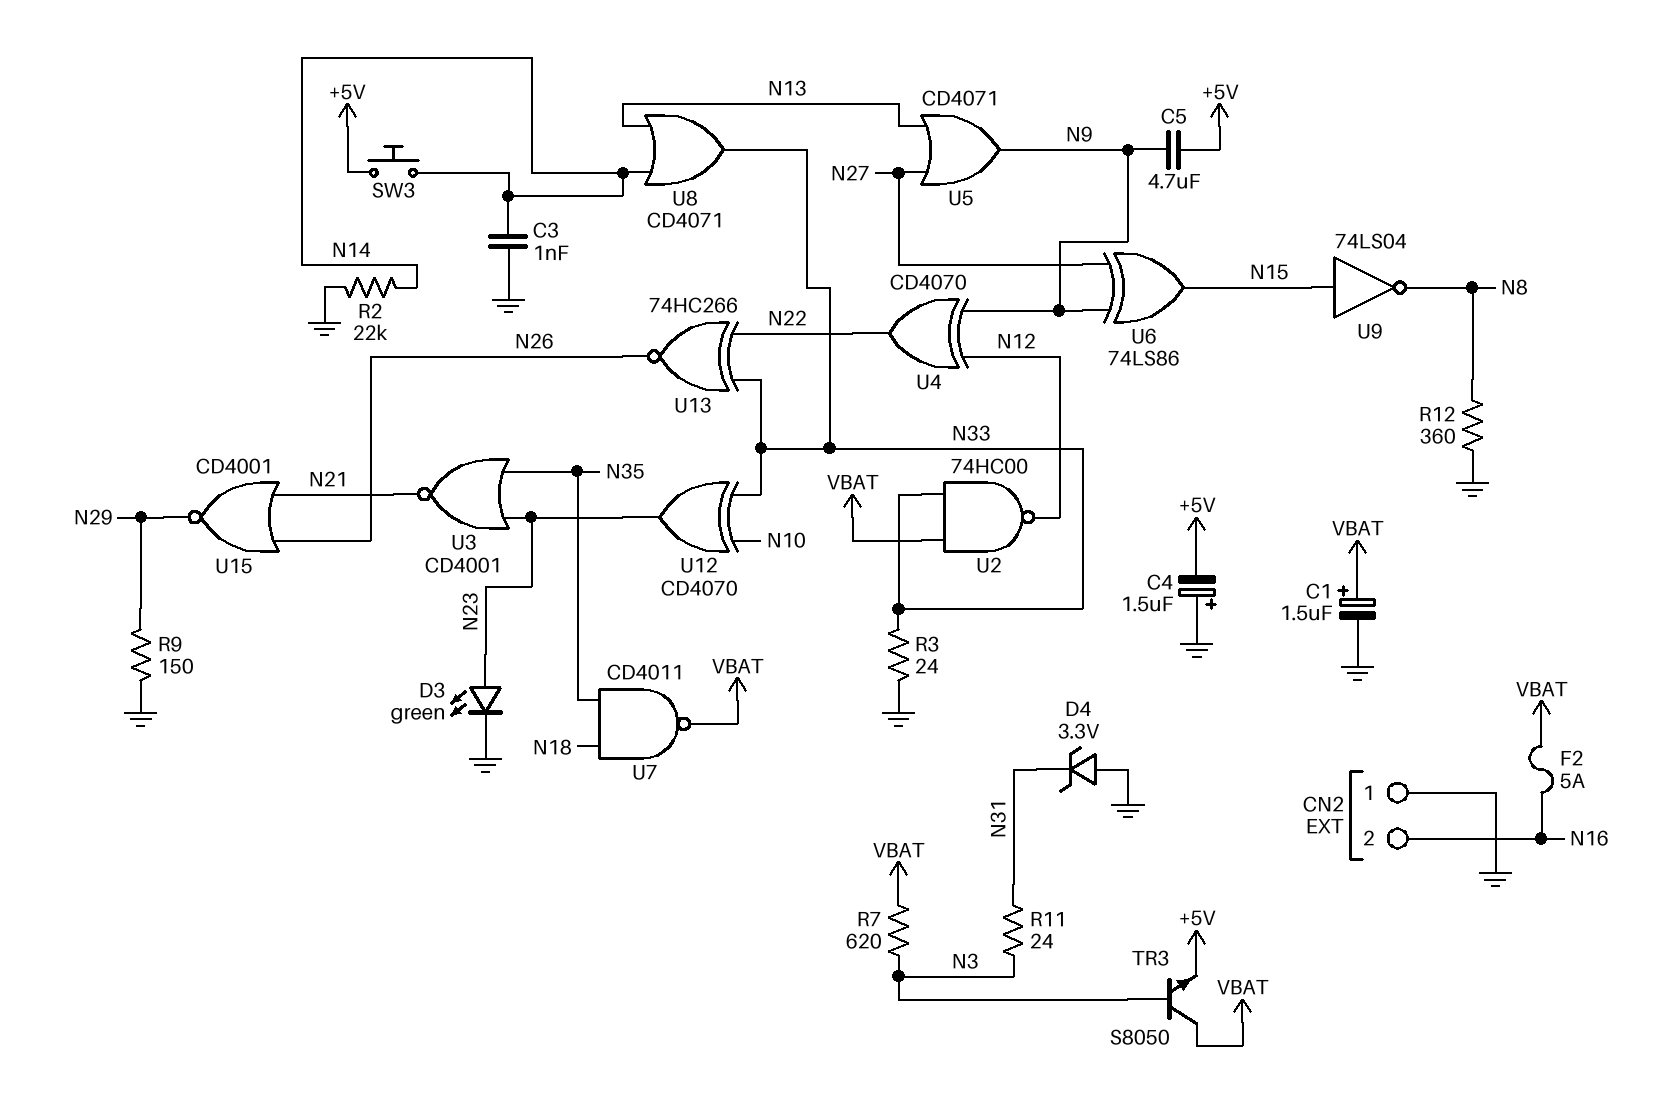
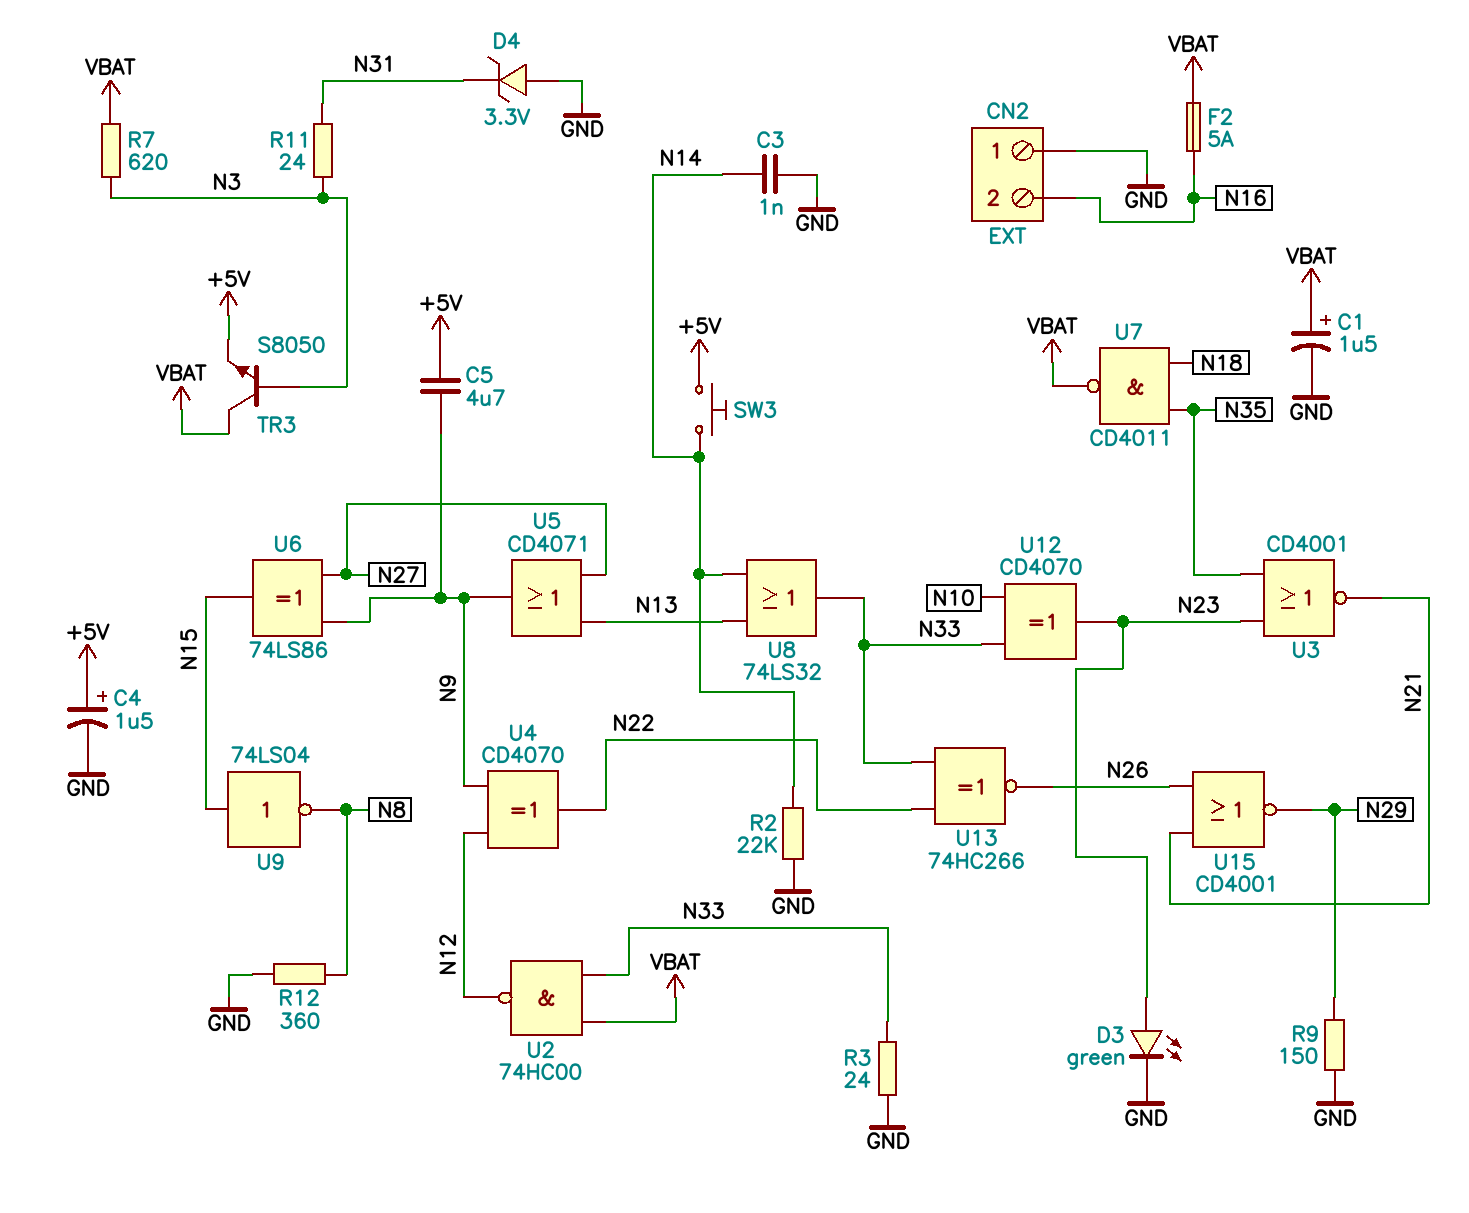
C4: 1.5uF (plus GND, minus +5V) -> 1.5uF (plus +5V, minus GND)
U8: OR CD4071 (in N13, in N14, out N33) -> OR 74LS32 (in N13, in N14, out N33)

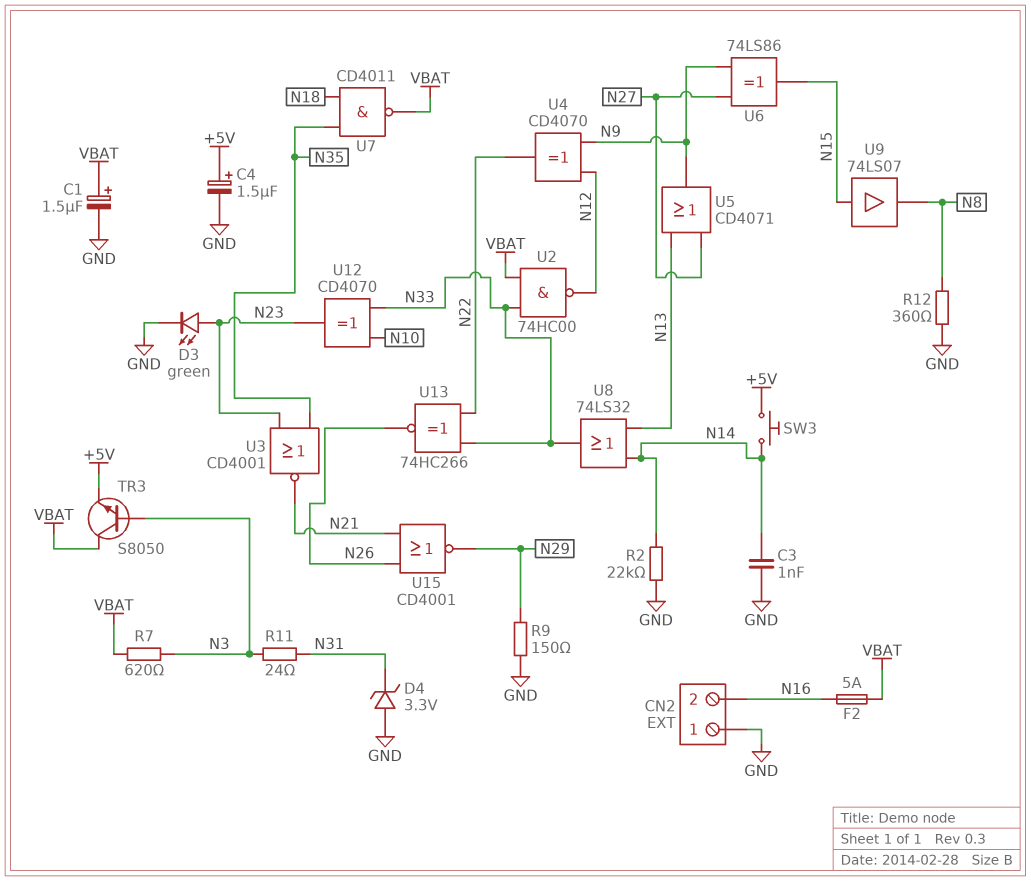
C5: 4.7uF (+5V, N9) -> none
R3: 24 (GND, N33) -> none
U9: NOT 74LS04 (in N15, out N8) -> buffer 74LS07 (in N15, out N8)

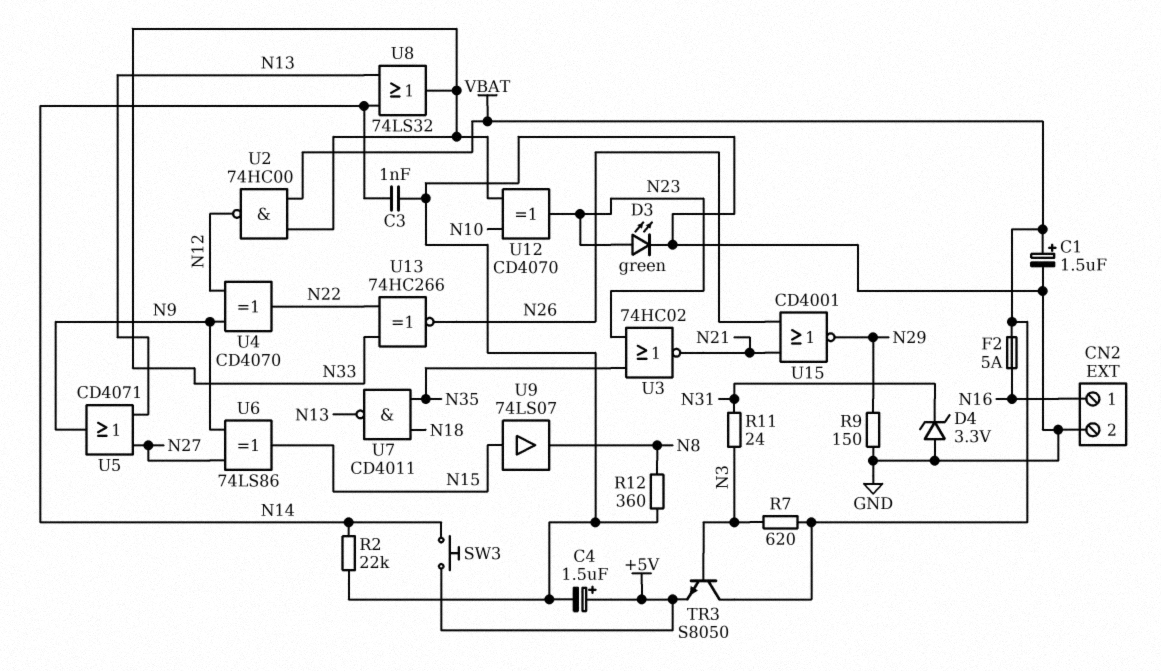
CN2 pin 1: GND -> N16
CN2 pin 2: N16 -> GND
U3: NOR CD4001 (in N23, in N35, out N21) -> NOR 74HC02 (in N23, in N35, out N21)
U7: NAND CD4011 (in N18, in N35, out VBAT) -> NAND CD4011 (in N18, in N35, out N13)

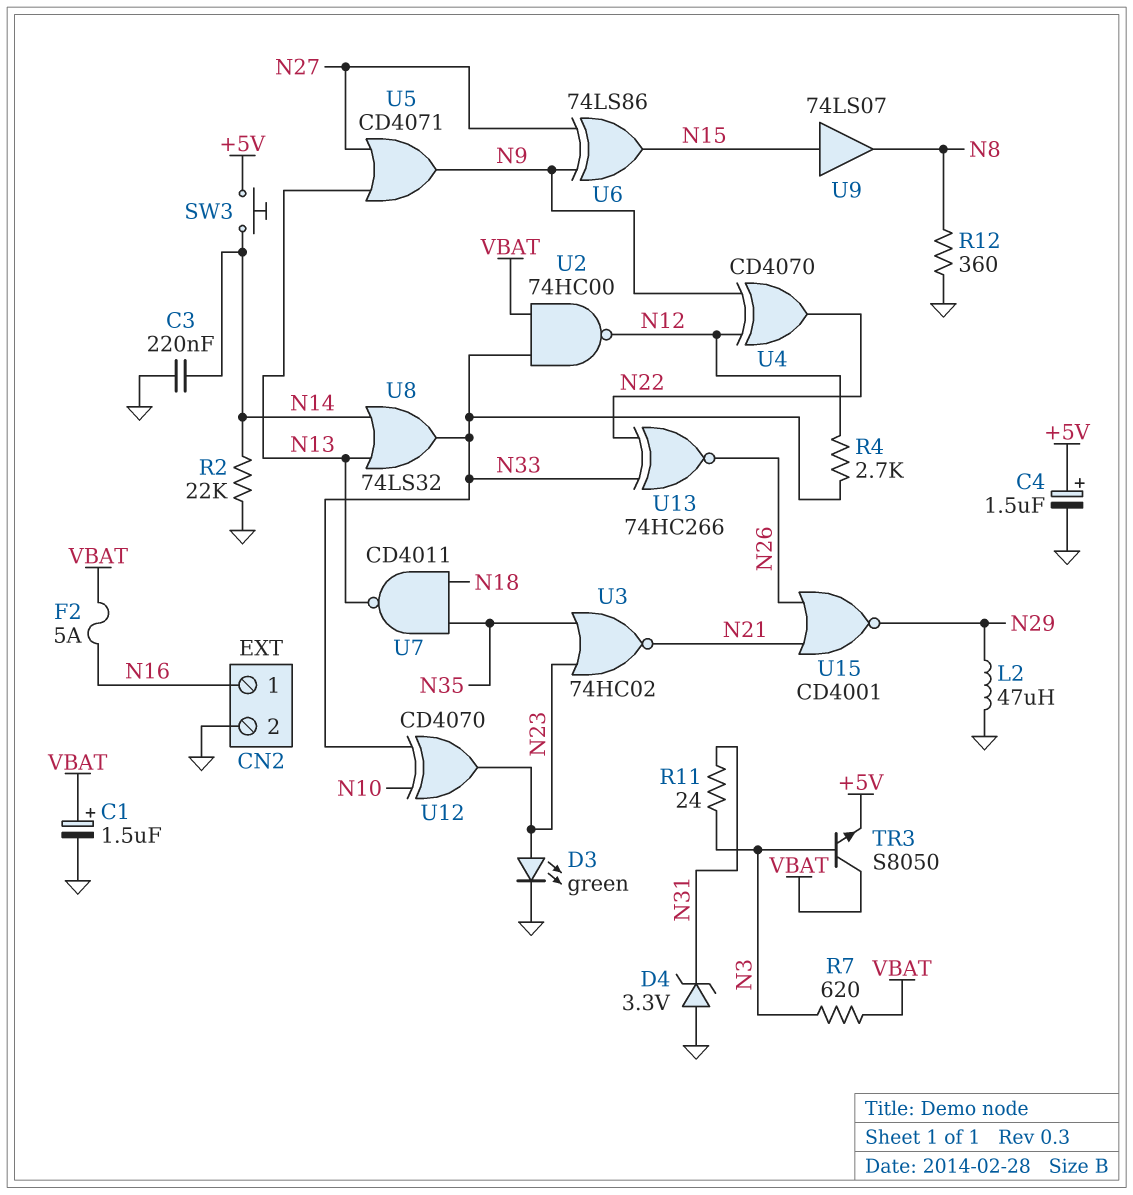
C3: 1nF (GND, N14) -> 220nF (GND, N14)
L2: none -> 47uH (GND, N29)
R4: none -> 2.7k (N12, N33)
R9: 150 (GND, N29) -> none

